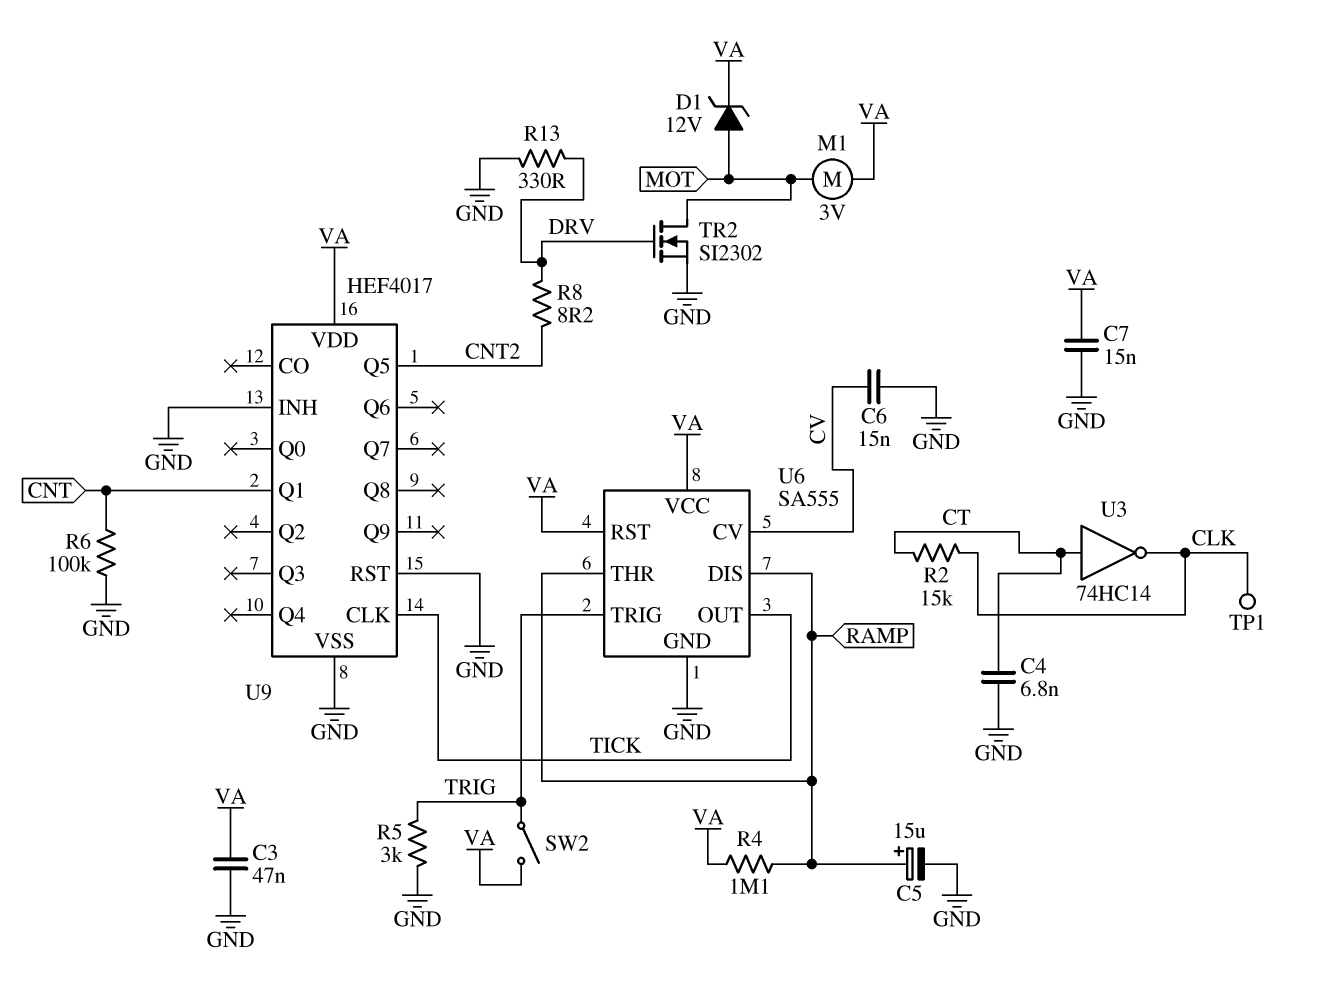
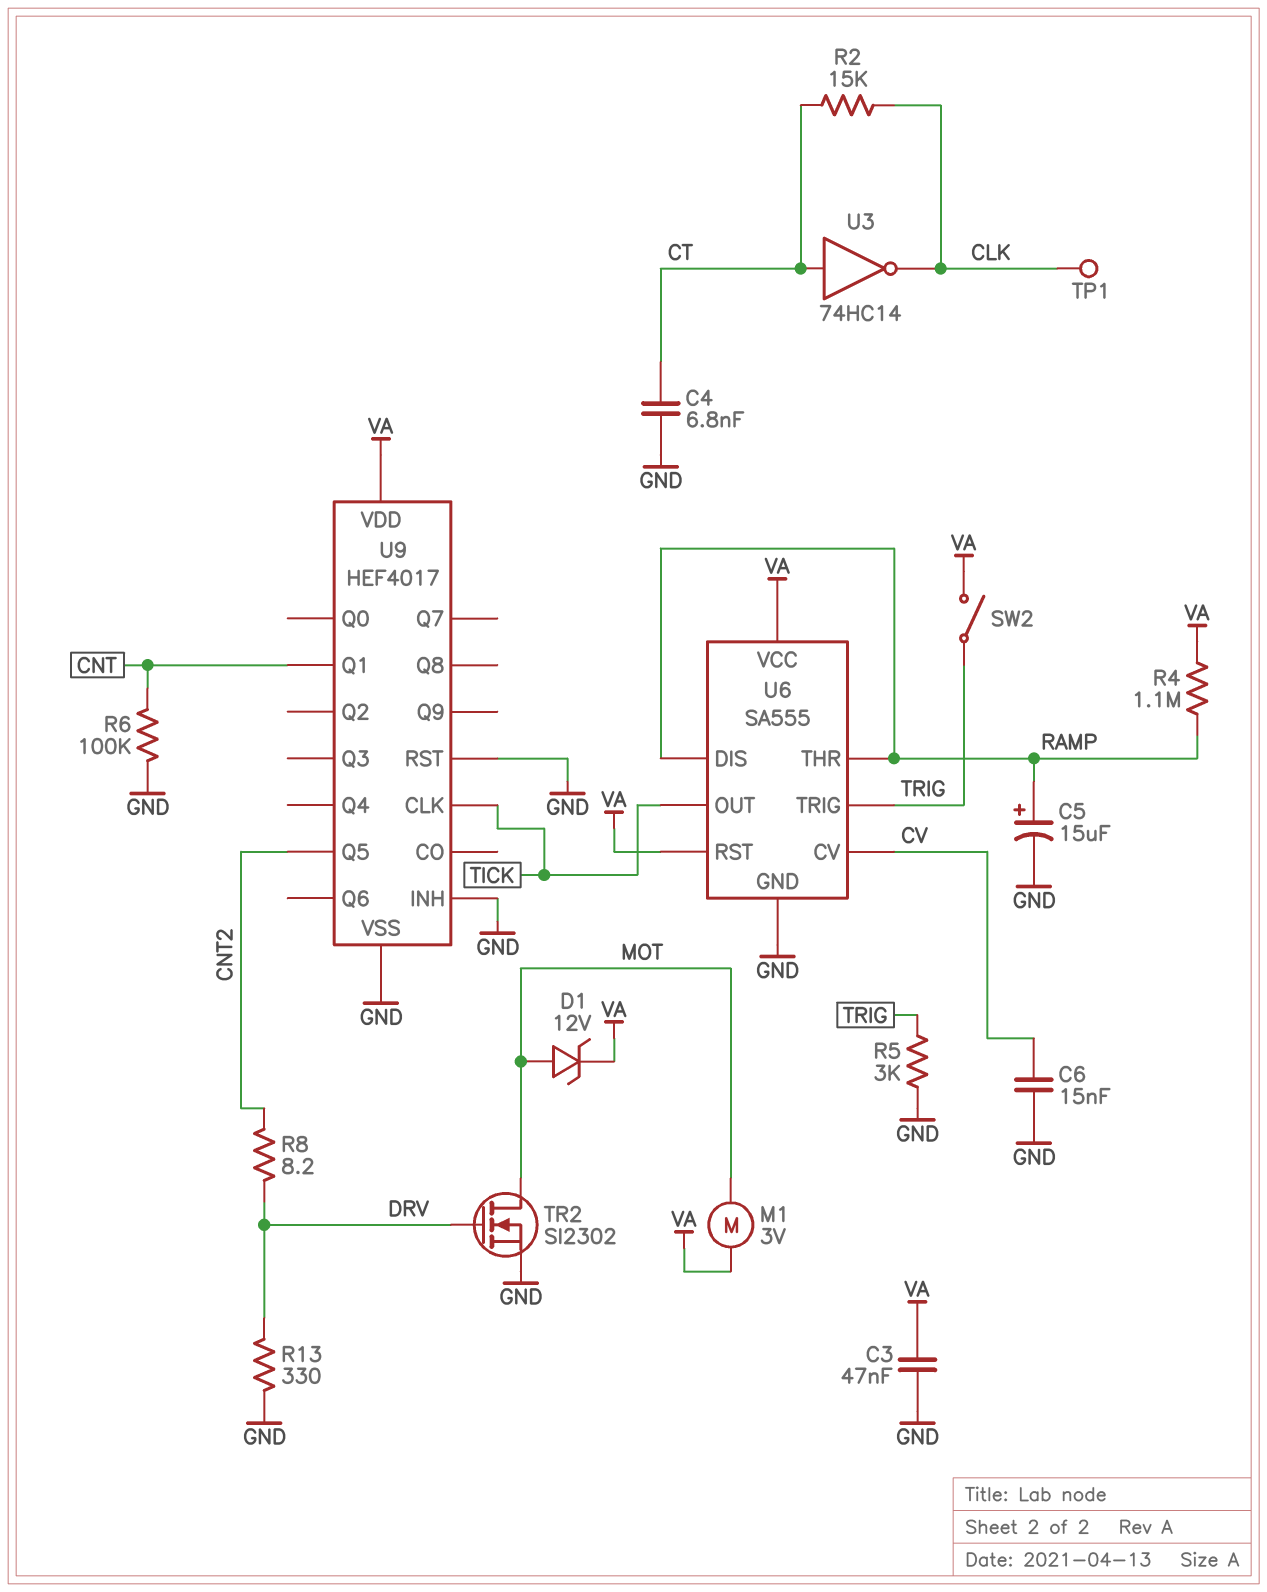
C7: 15nF (GND, VA) -> none

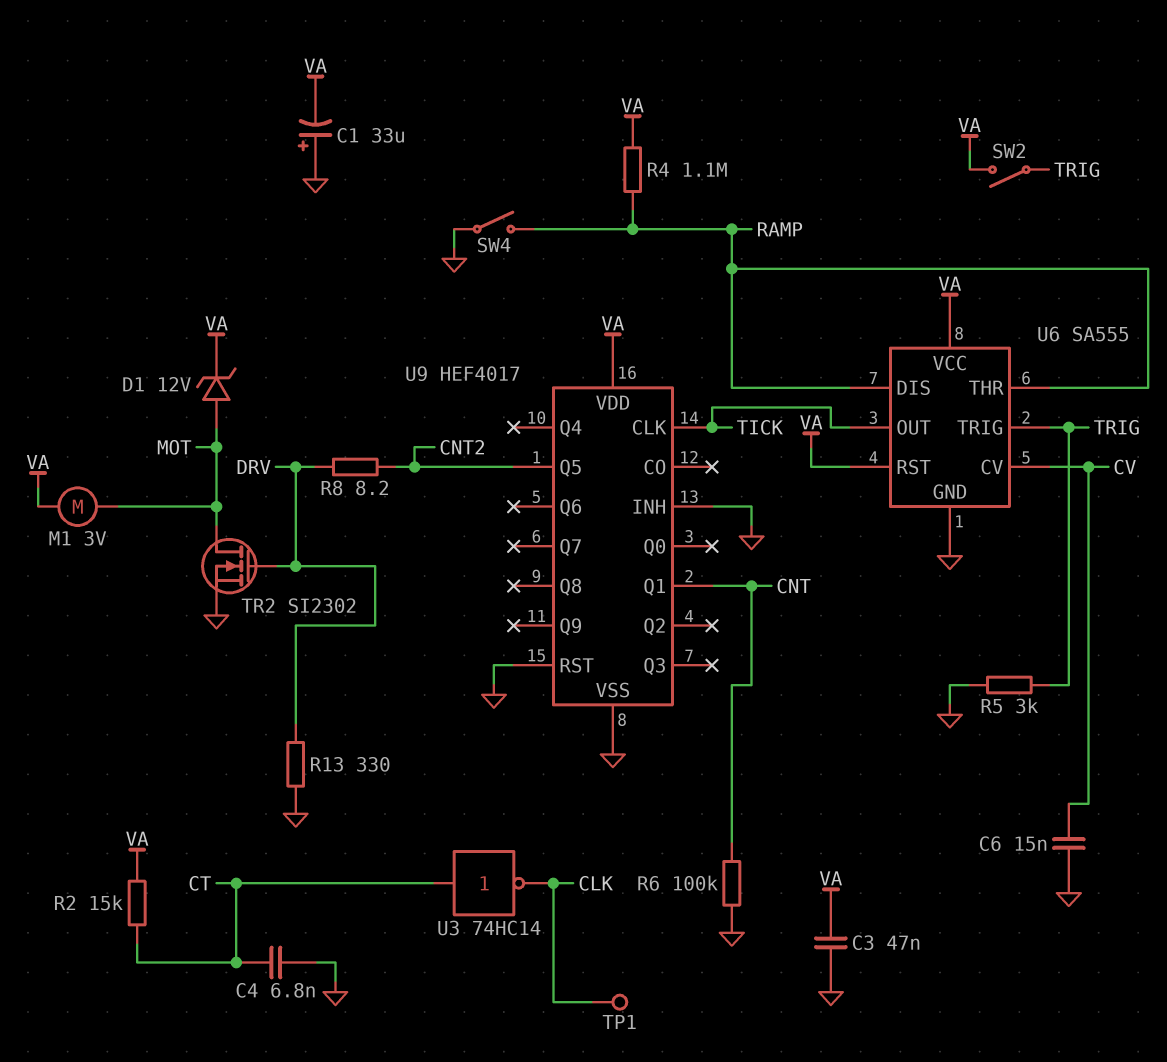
C1: none -> 33uF (plus GND, minus VA)
C5: 15uF (plus RAMP, minus GND) -> none
R2: 15k (CLK, CT) -> 15k (CT, VA)
SW4: none -> switch (GND, RAMP)

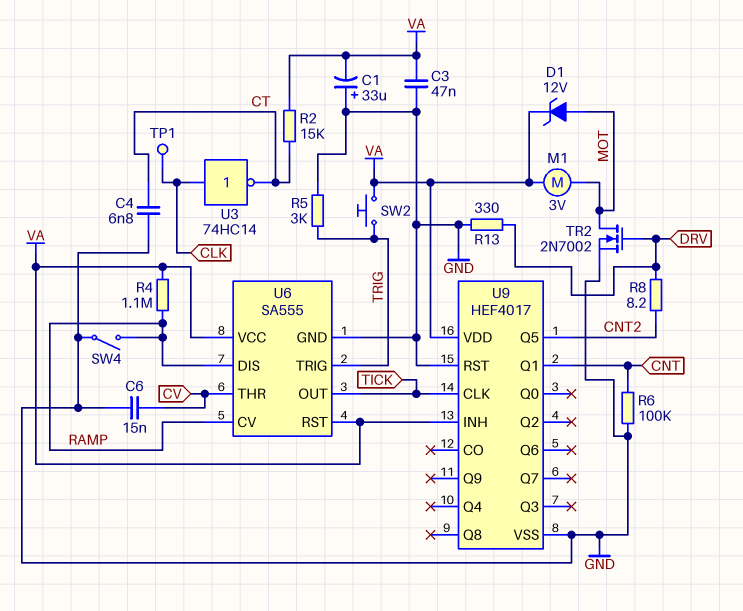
SW2: switch (TRIG, VA) -> button (TRIG, VA)
TR2: NMOS SI2302 (G DRV, D MOT, S GND) -> NMOS 2N7002 (G DRV, D MOT, S GND)
U3: NOT 74HC14 (in CT, out CLK) -> NOT 74HC14 (in CLK, out CT)
U6 pin CV: CV -> RAMP
U6 pin THR: RAMP -> CV
U9 pin INH: GND -> VA

